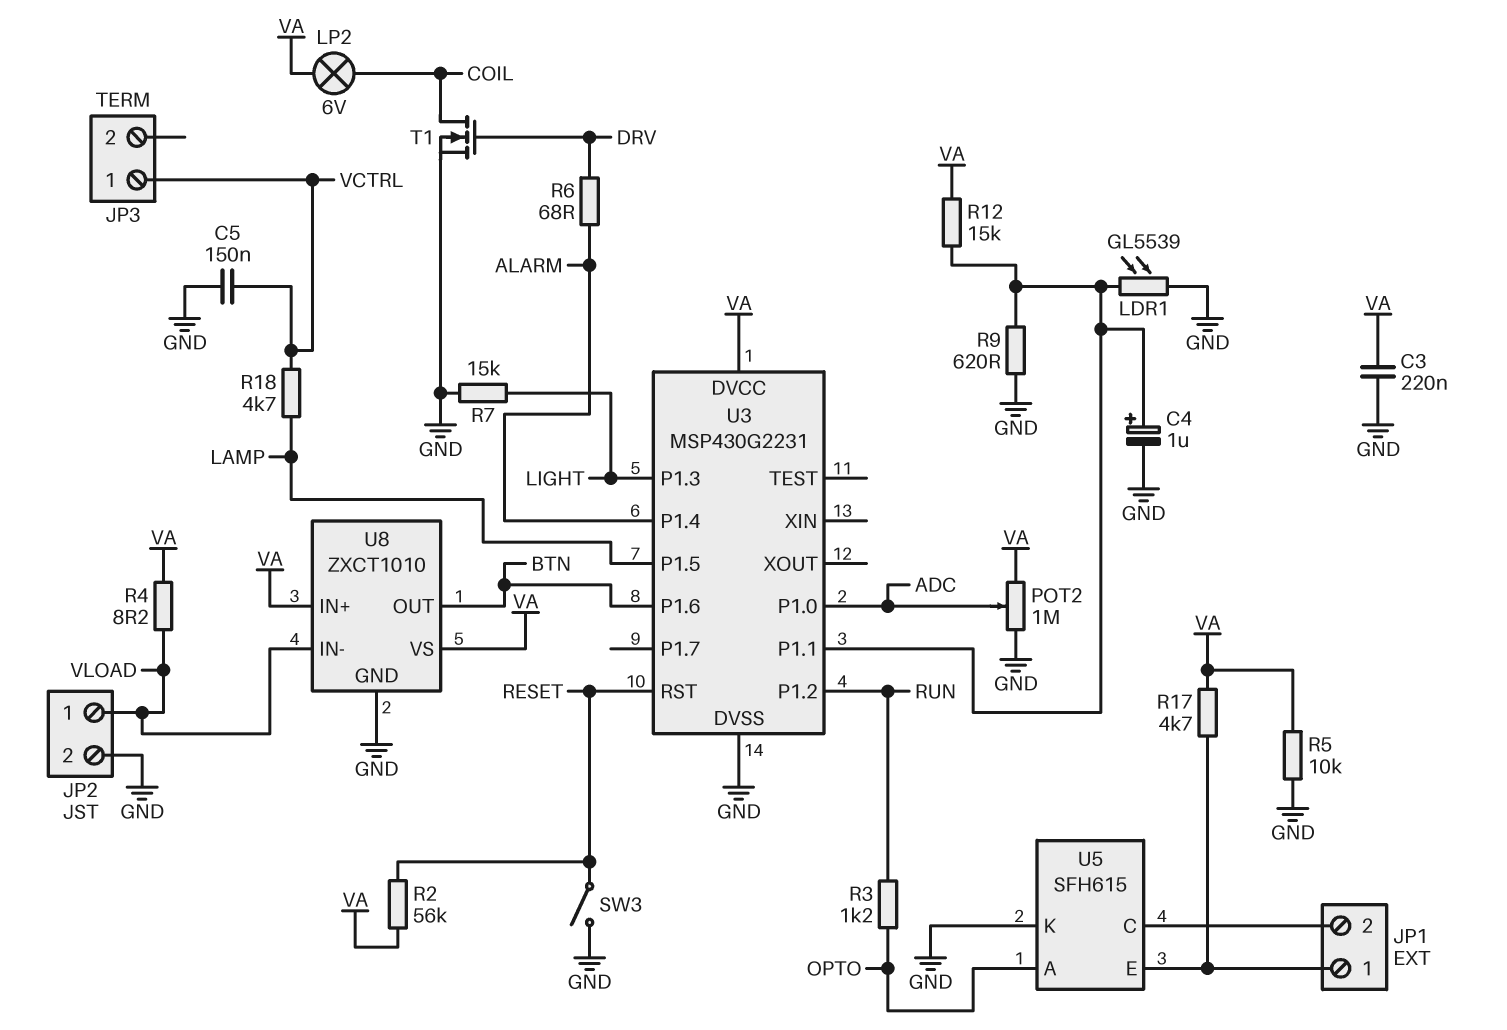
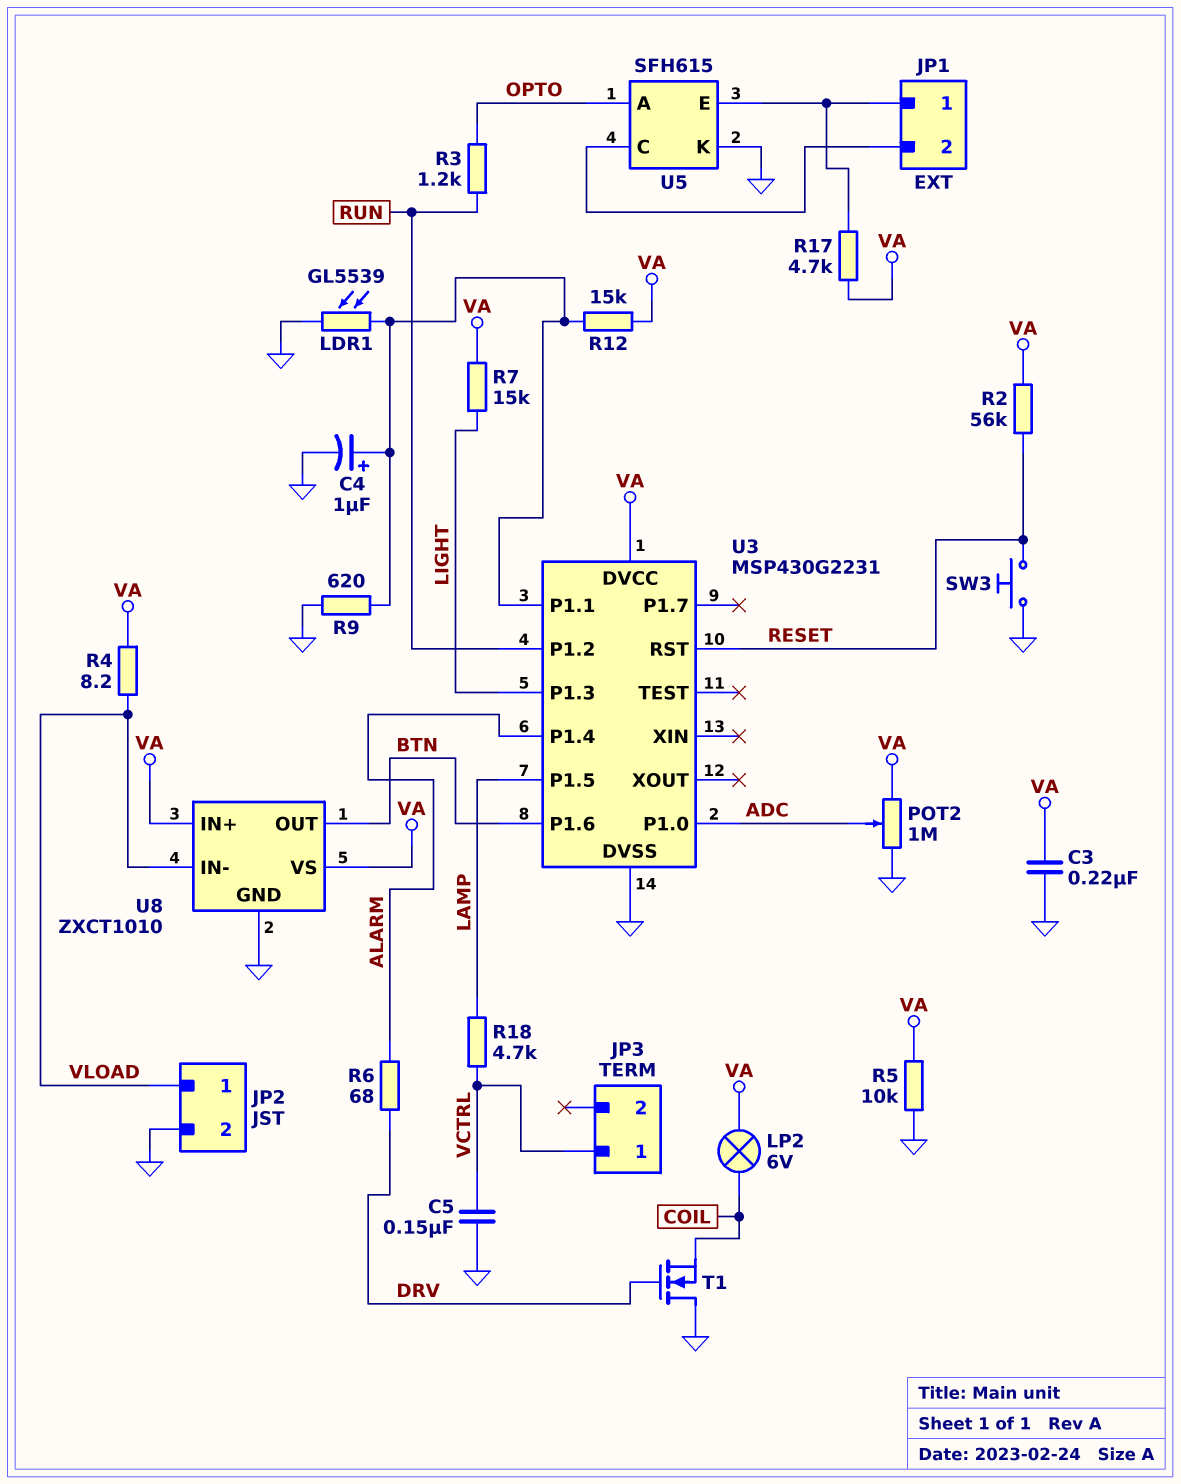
R7: 15k (GND, LIGHT) -> 15k (LIGHT, VA)
SW3: switch (GND, RESET) -> button (GND, RESET)
T1: NMOS (G DRV, D COIL, S GND) -> NMOS (G DRV, D GND, S COIL)

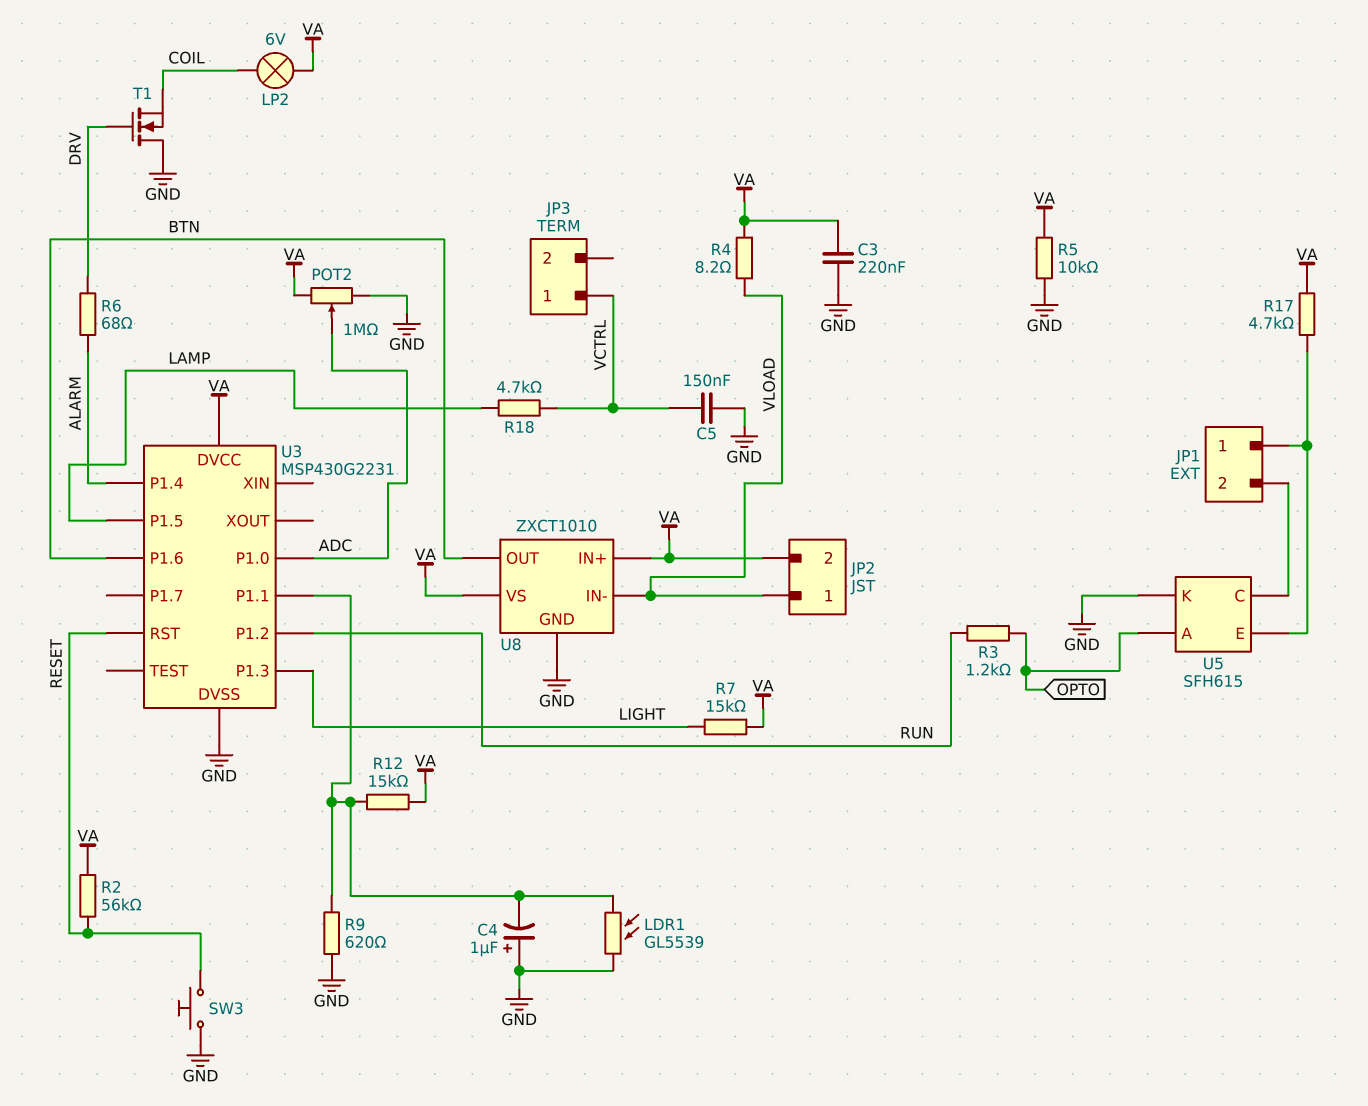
C4: 1uF (plus U3/P1.1, minus GND) -> 1uF (plus GND, minus U3/P1.1)
JP2 pin 2: GND -> VA

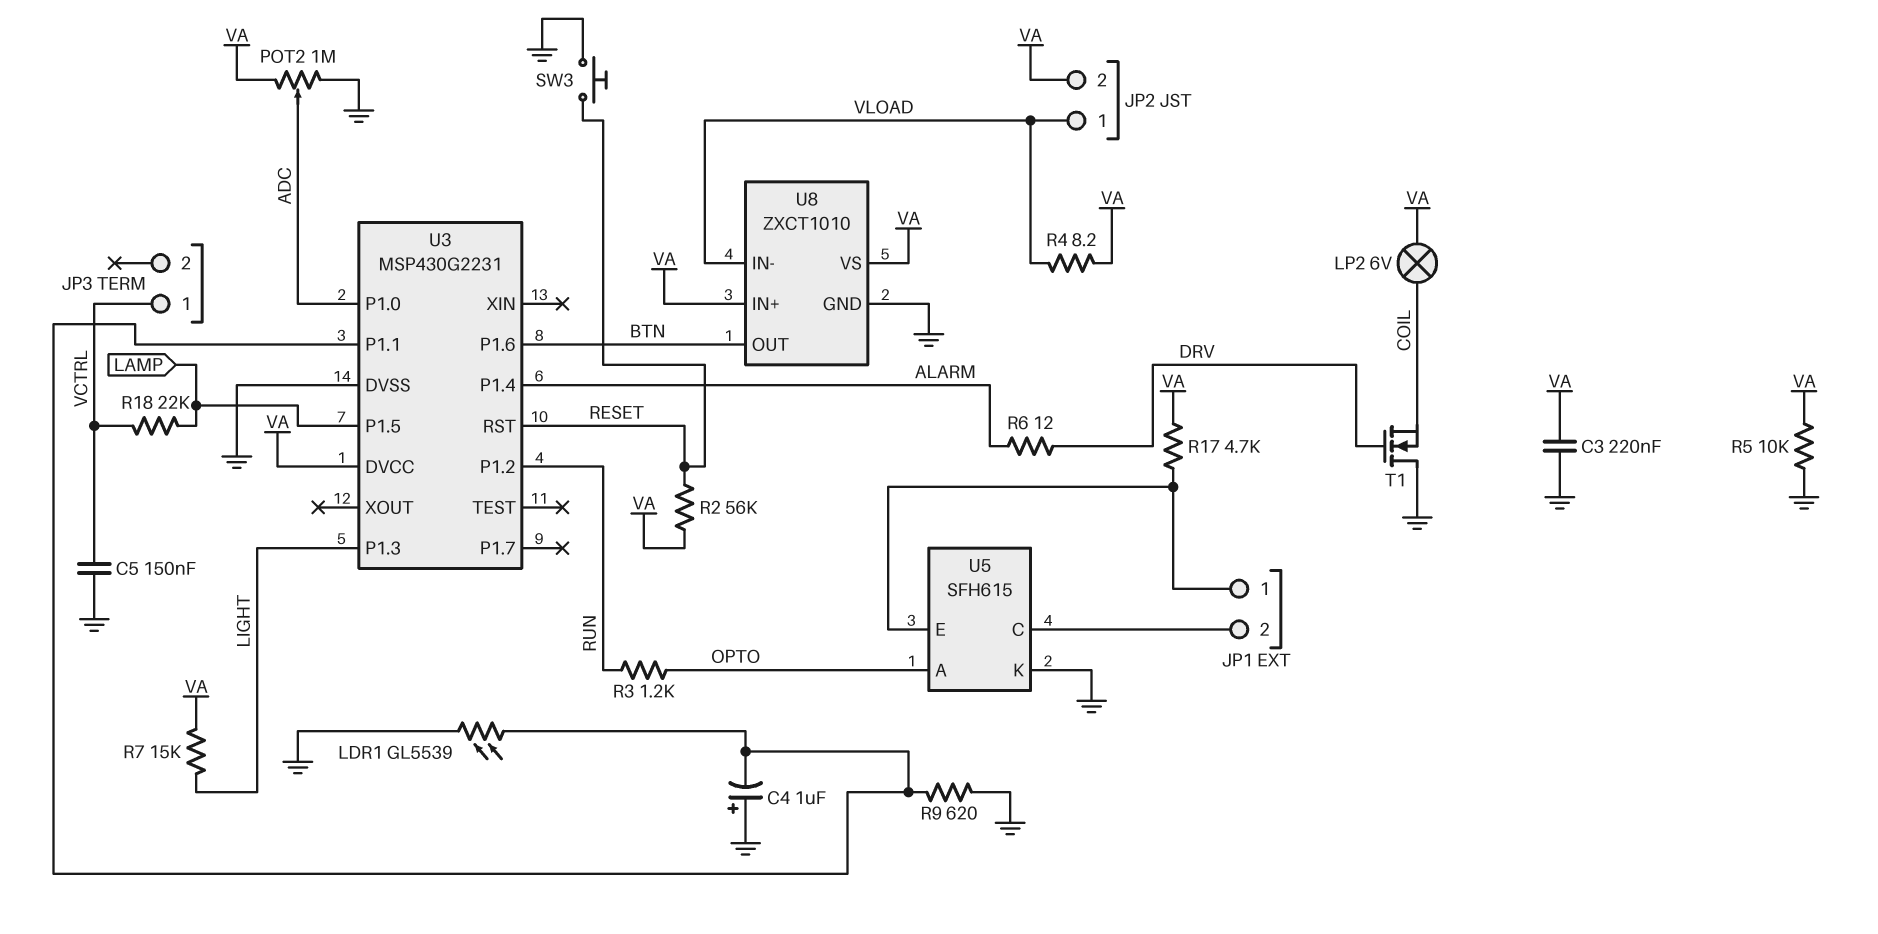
R6: 68 (ALARM, DRV) -> 12 (ALARM, DRV)
R12: 15k (U3/P1.1, VA) -> none
R18: 4.7k (LAMP, VCTRL) -> 22k (LAMP, VCTRL)

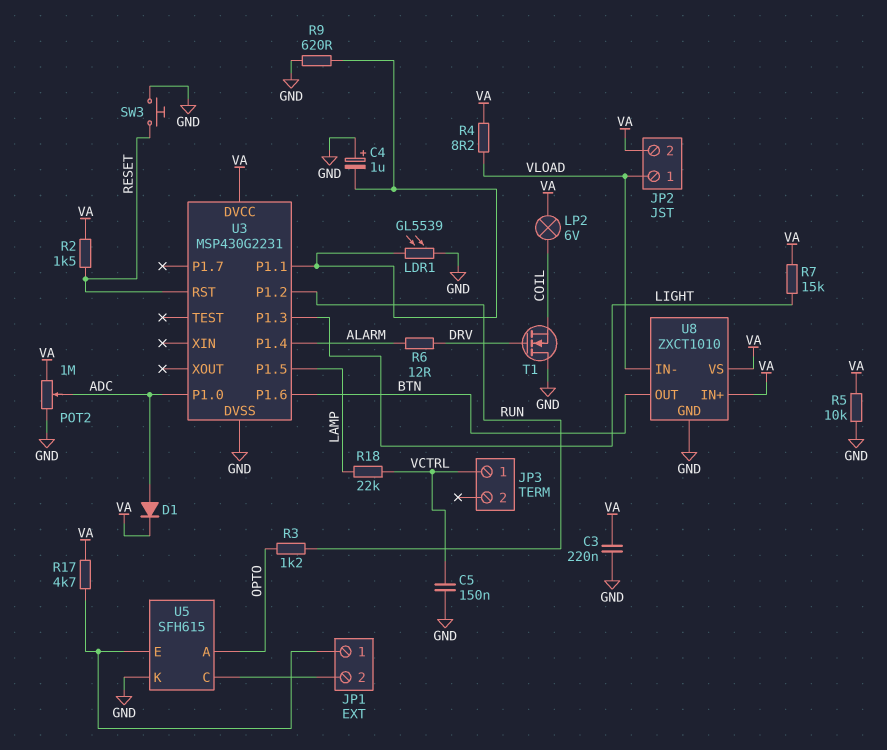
D1: none -> diode (A ADC, K VA)
R2: 56k (RESET, VA) -> 1.5k (RESET, VA)

